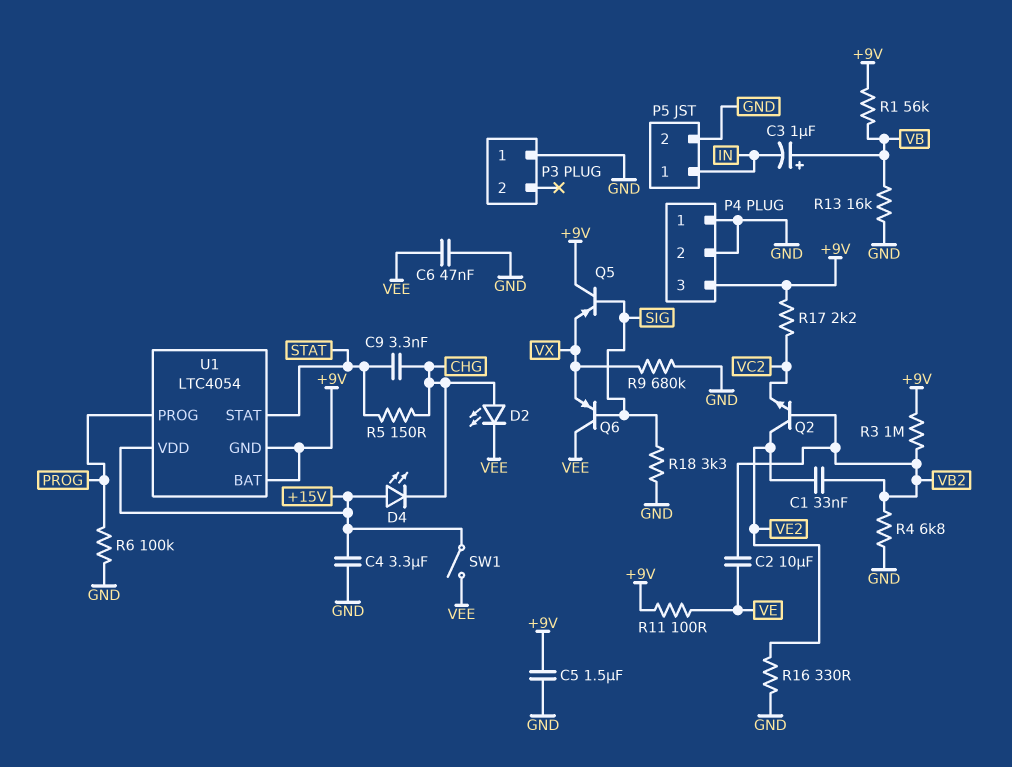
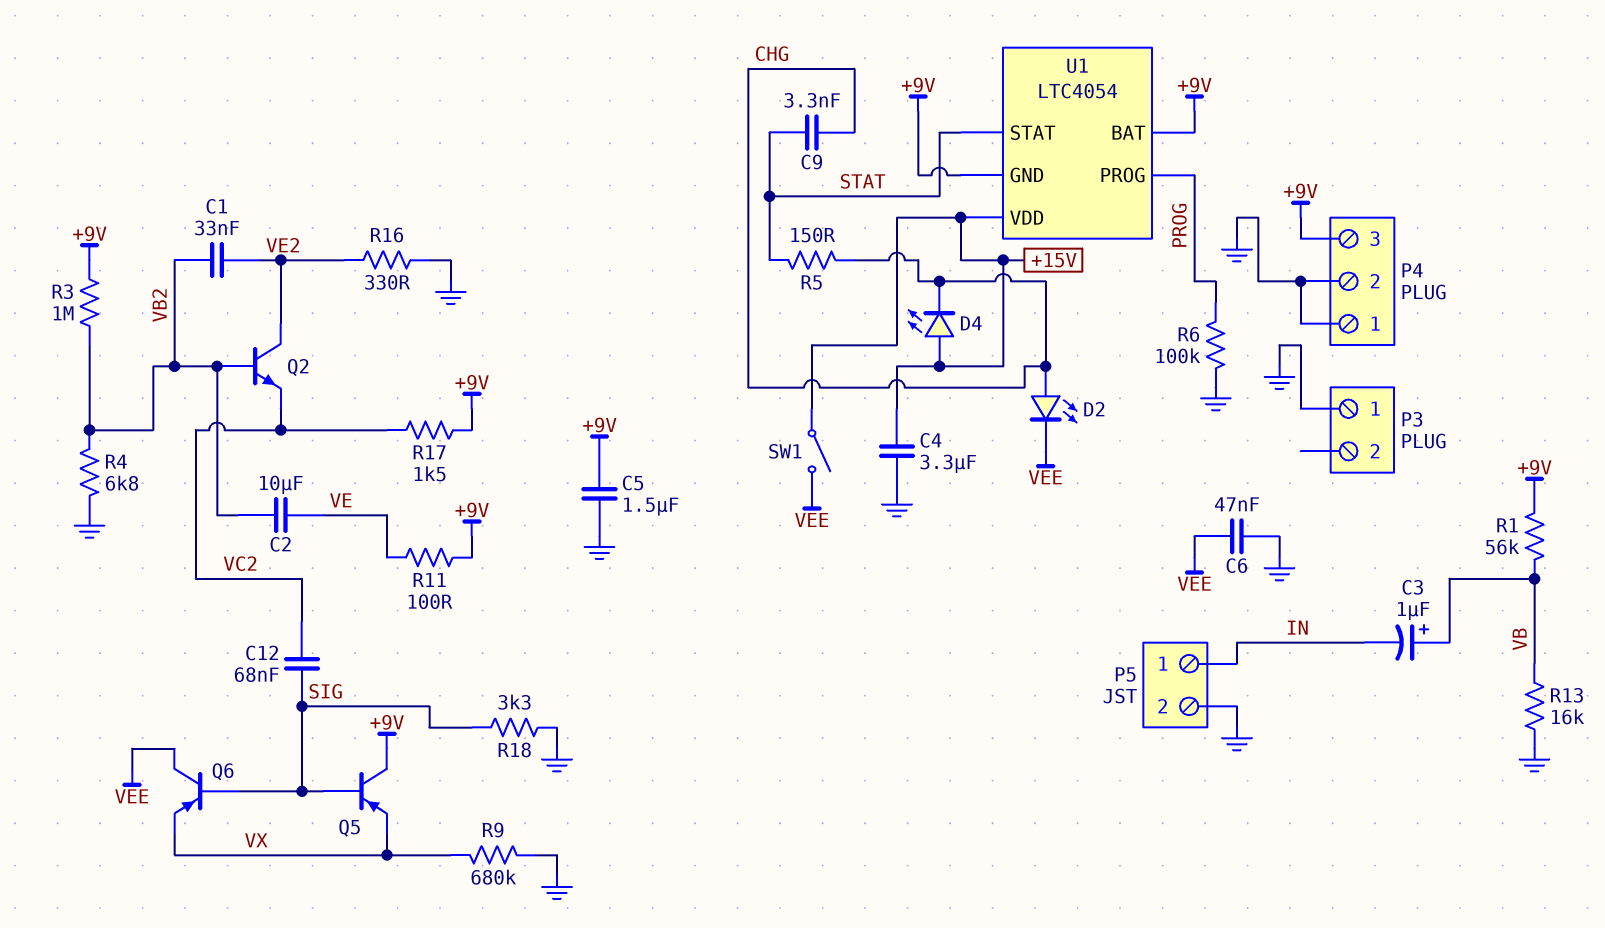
C12: none -> 68nF (SIG, VC2)
R17: 2.2k (+9V, VC2) -> 1.5k (+9V, VC2)

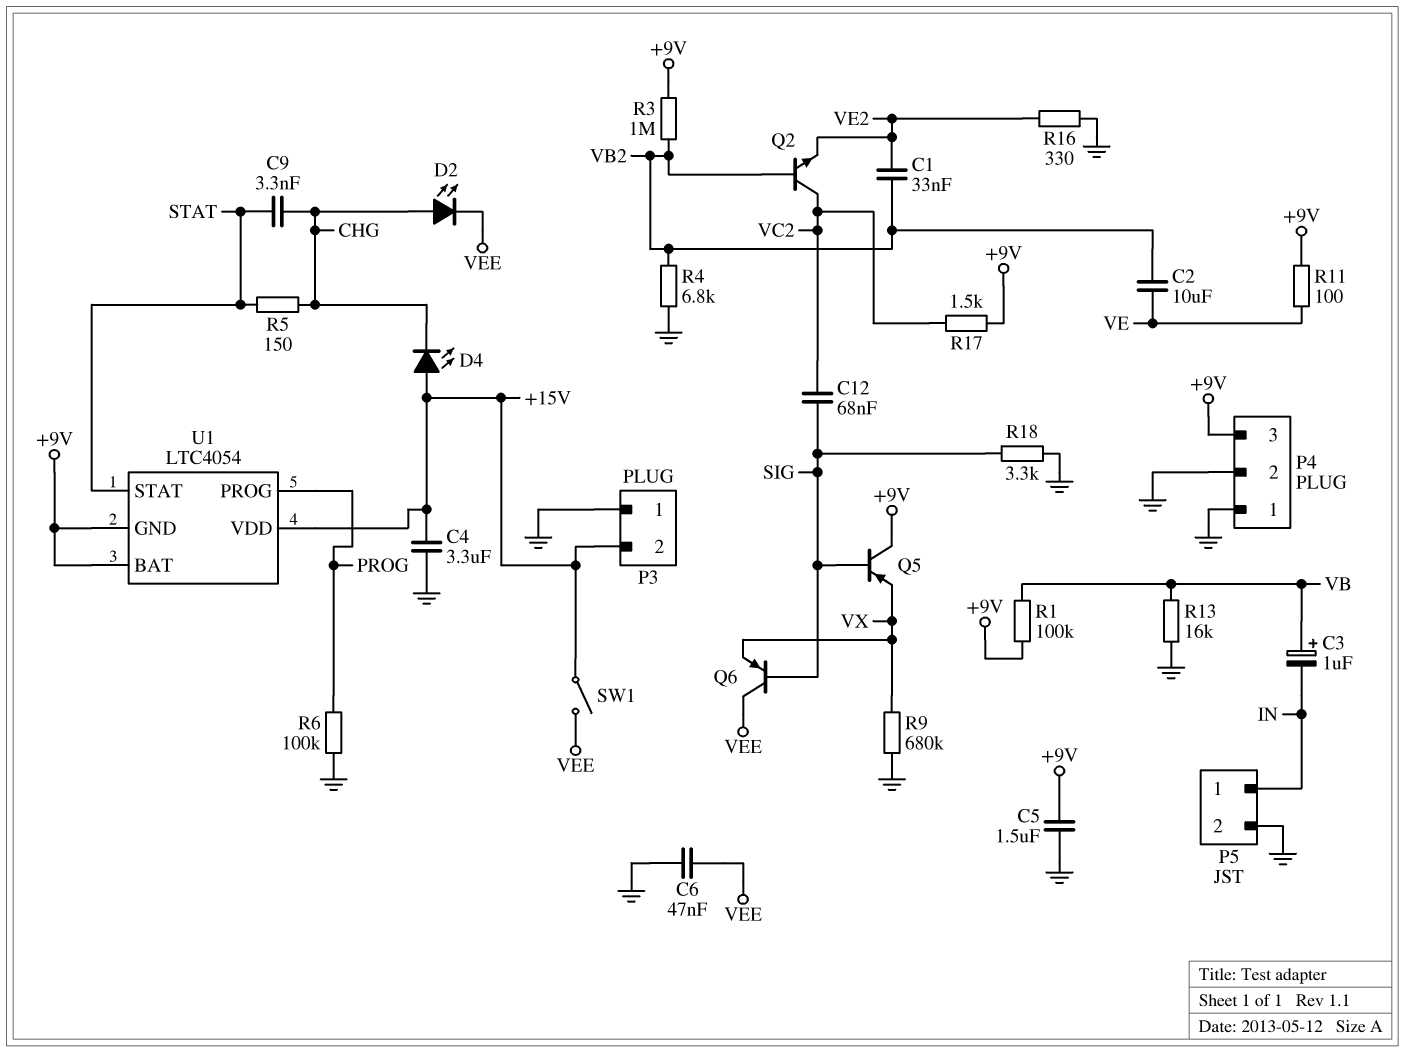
P3 pin 2: none -> +15V
Q2: NPN (B VB2, C VE2, E VC2) -> NPN (B VB2, C VC2, E VE2)
R1: 56k (+9V, VB) -> 100k (+9V, VB)

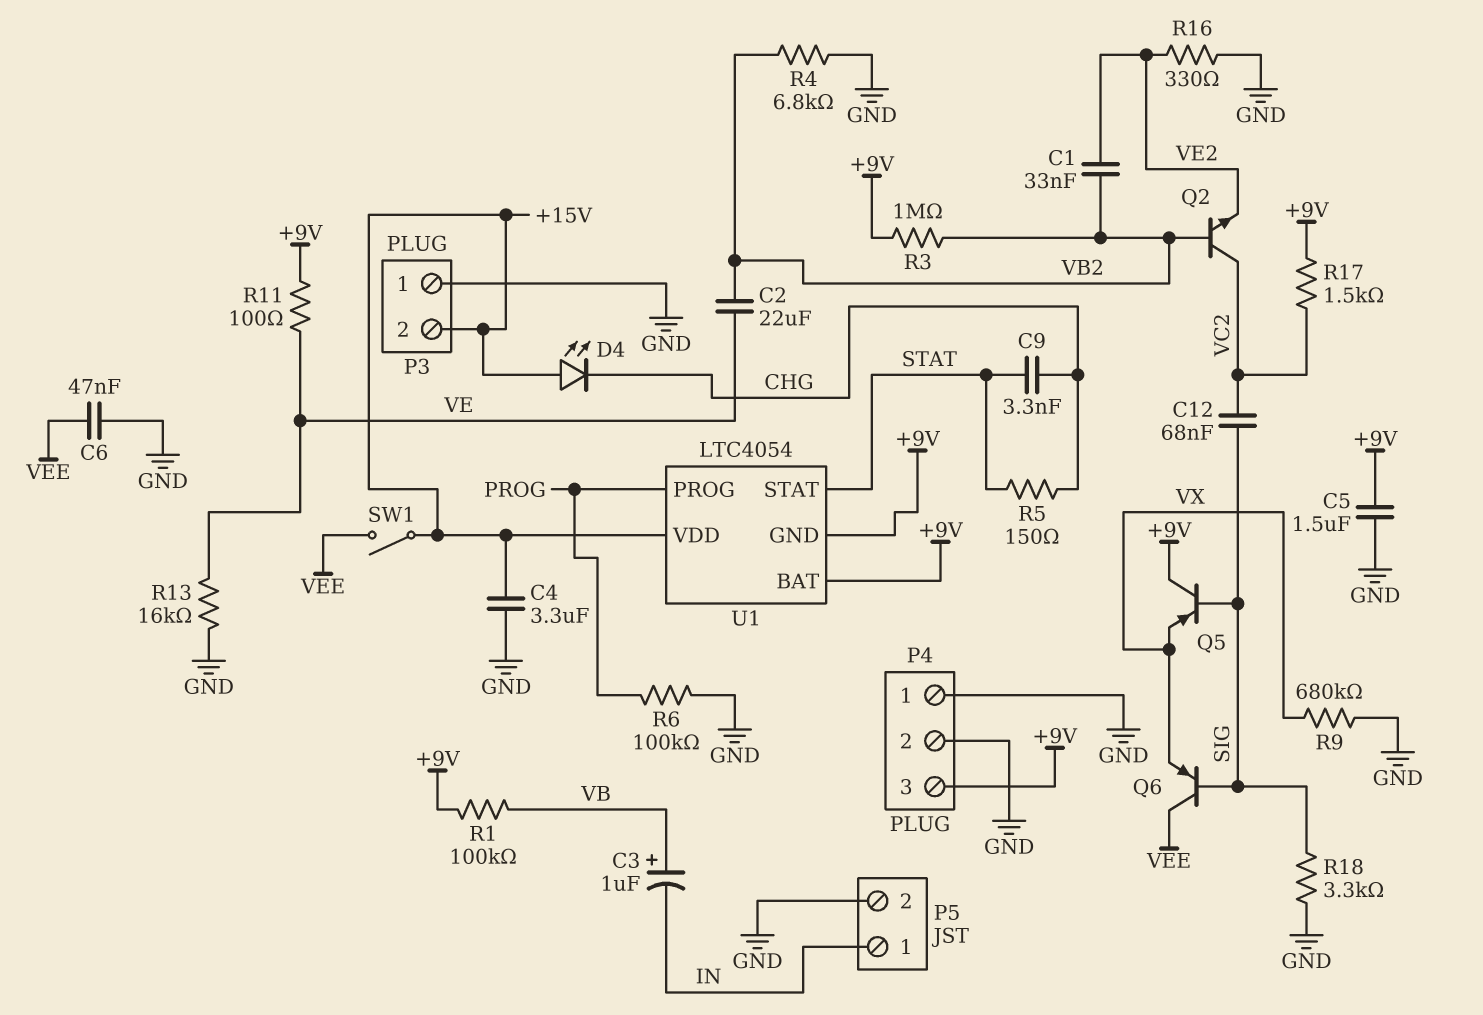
C2: 10uF (VB2, VE) -> 22uF (VB2, VE)
D2: LED (A CHG, K VEE) -> none
R13: 16k (GND, VB) -> 16k (GND, VE)

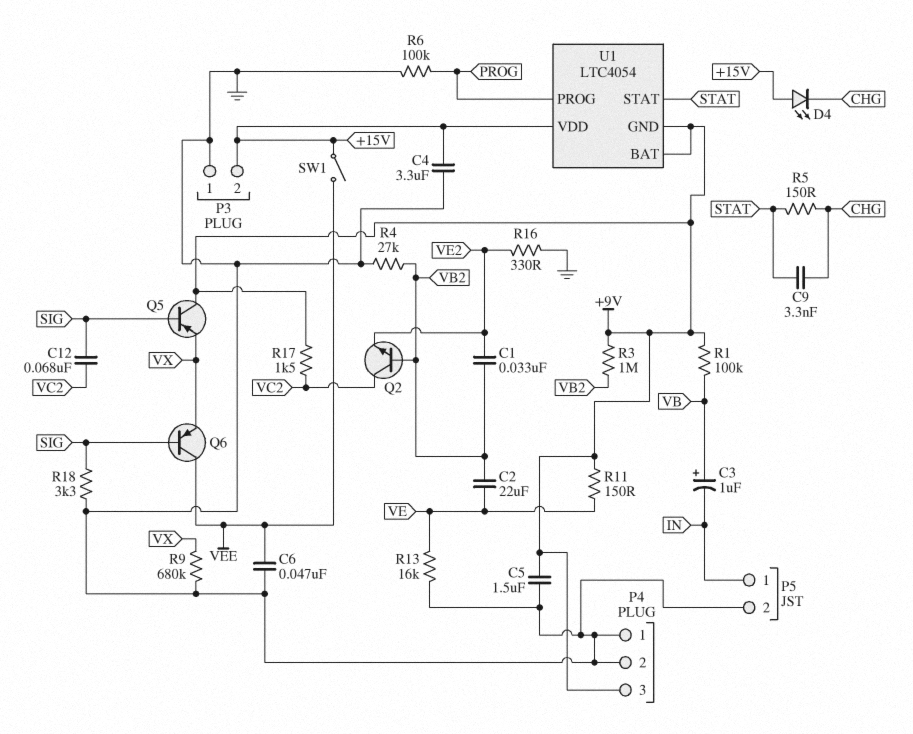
R4: 6.8k (GND, VB2) -> 27k (GND, VB2)
R11: 100 (+9V, VE) -> 150 (+9V, VE)

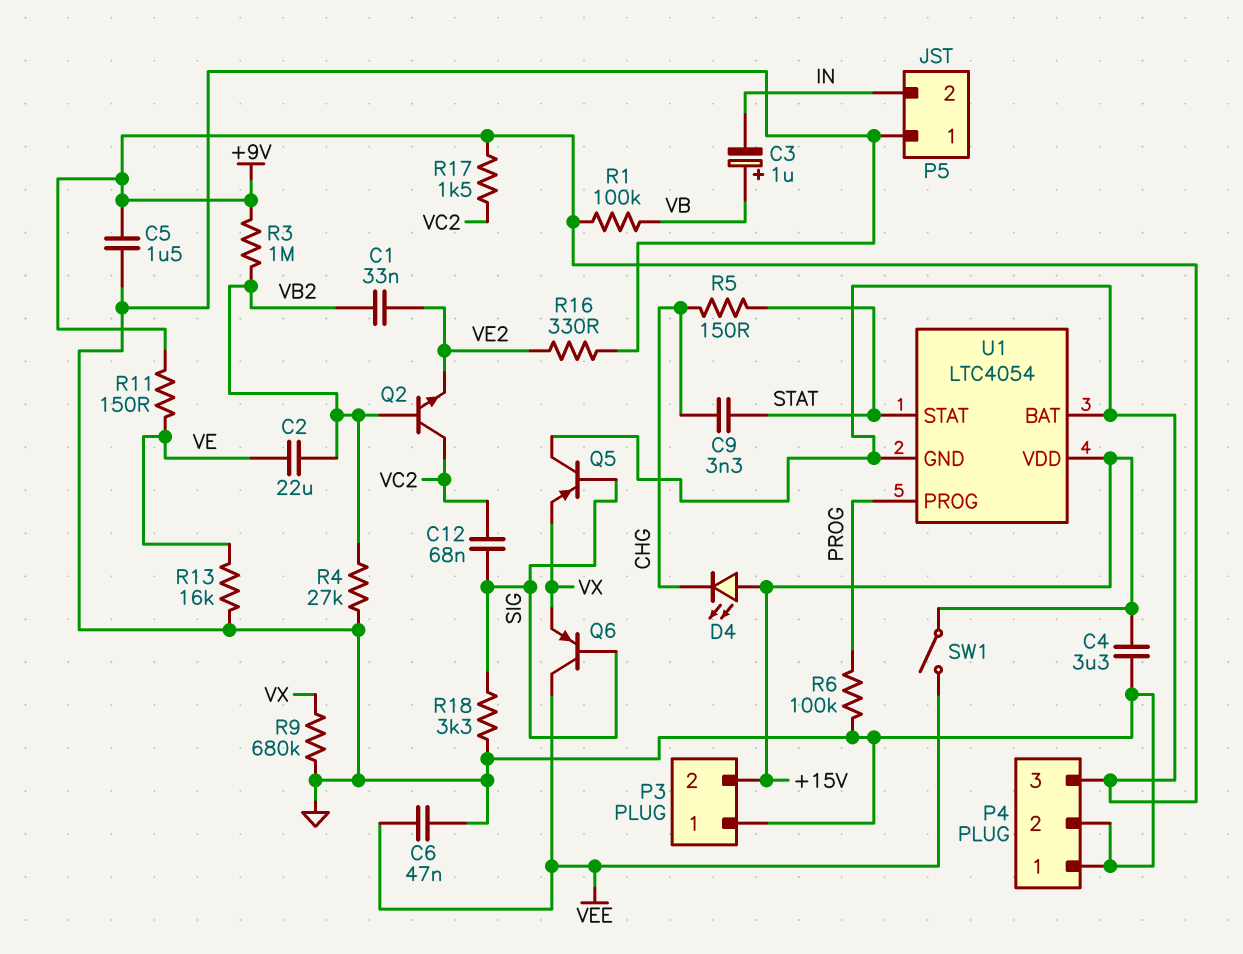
P5 pin 1: IN -> GND
P5 pin 2: GND -> IN

